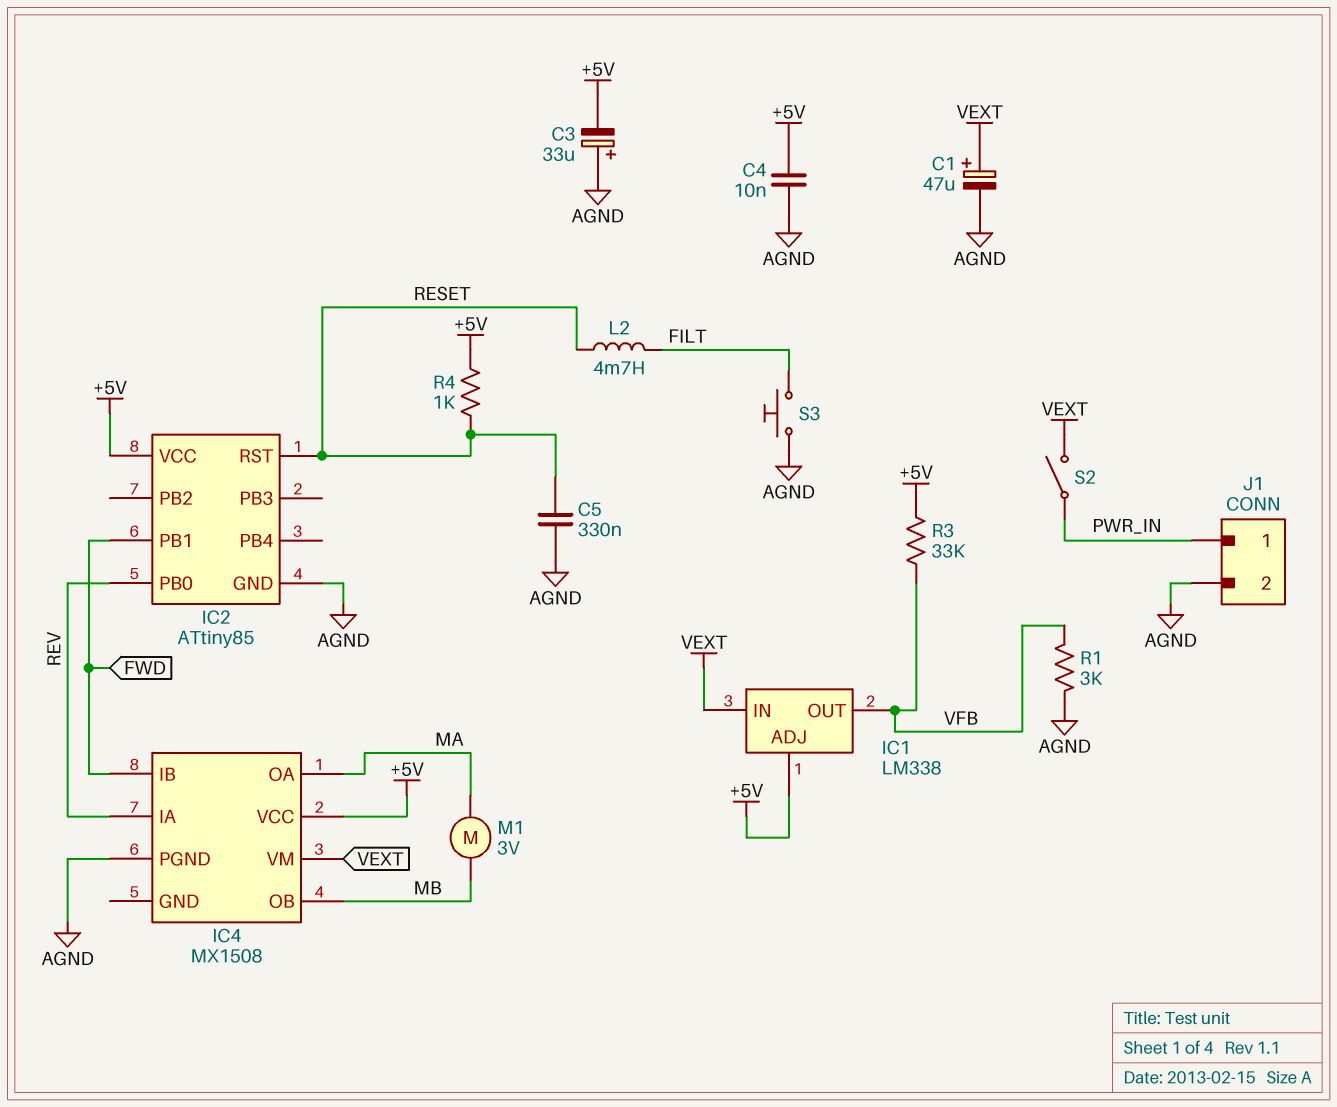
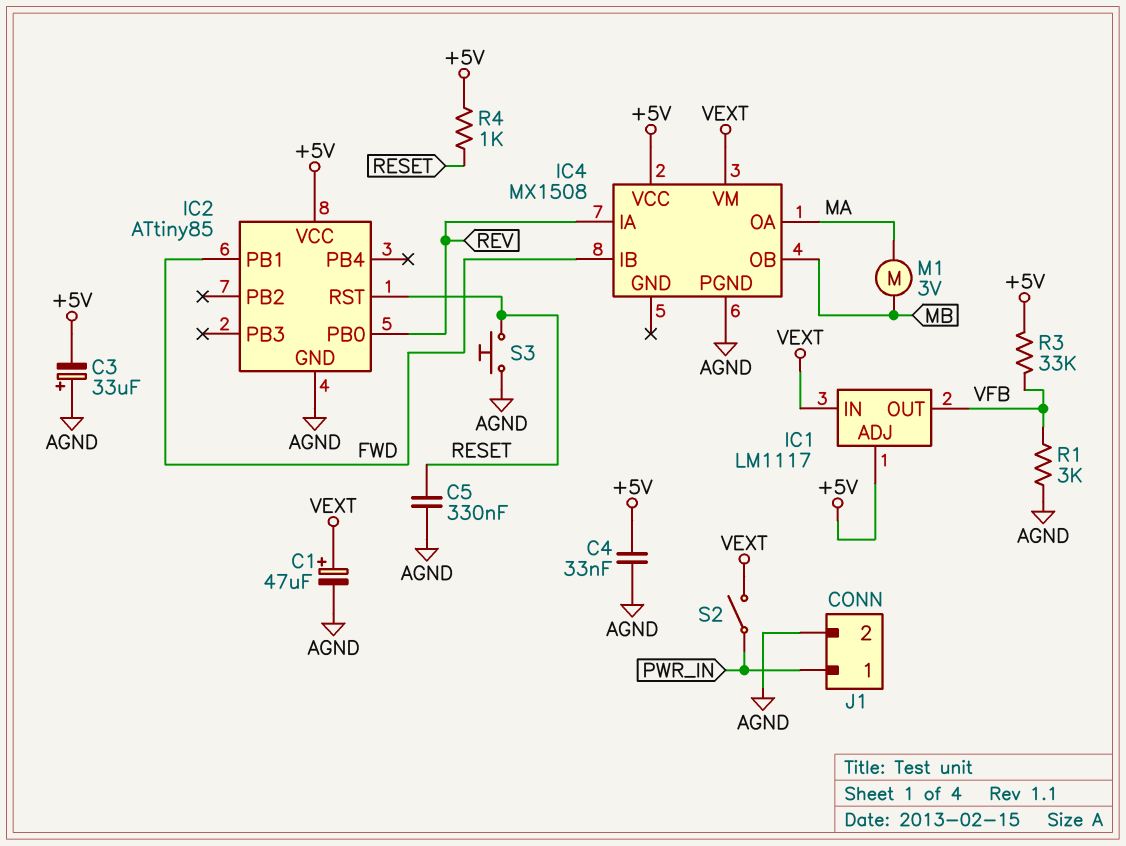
C4: 10nF (+5V, AGND) -> 33nF (+5V, AGND)
IC1: LM338 -> LM1117
L2: 4.7mH (FILT, RESET) -> none
S3: button (AGND, FILT) -> button (AGND, RESET)

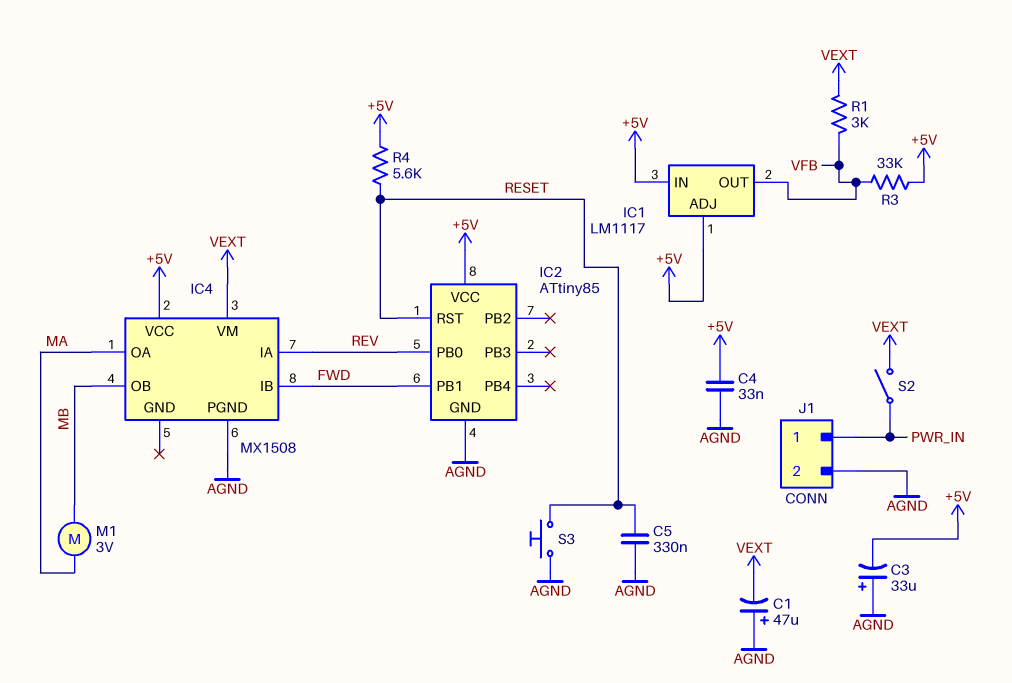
C1: 47uF (plus VEXT, minus AGND) -> 47uF (plus AGND, minus VEXT)
IC1 pin IN: VEXT -> +5V
R1: 3k (AGND, VFB) -> 3k (VEXT, VFB)
R4: 1k (+5V, RESET) -> 5.6k (+5V, RESET)

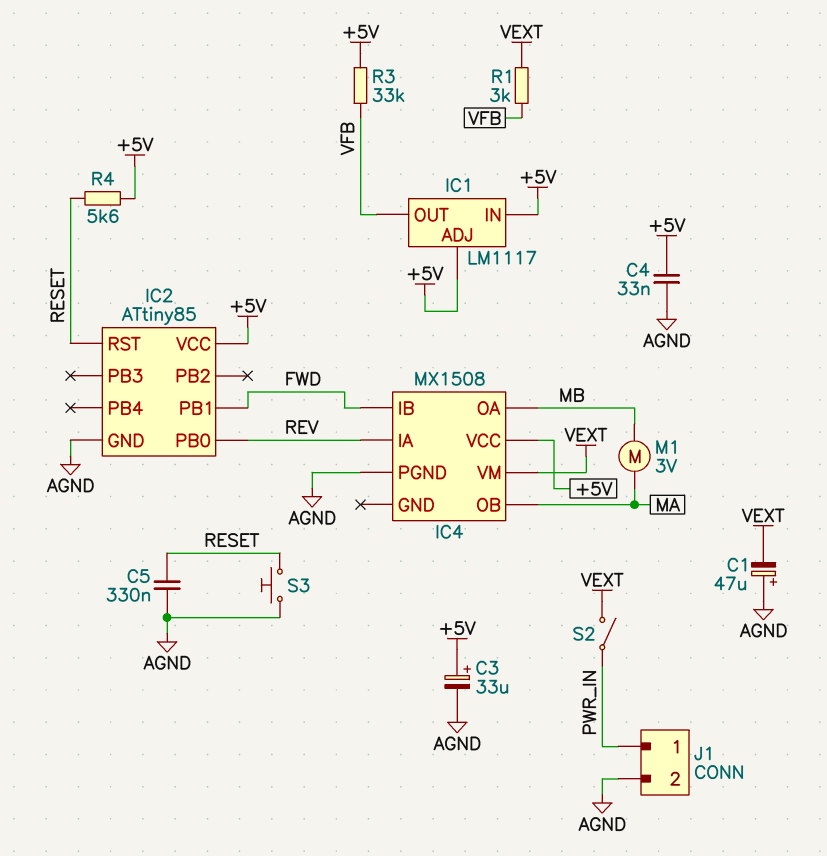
C3: 33uF (plus AGND, minus +5V) -> 33uF (plus +5V, minus AGND)
IC4 pin OA: MA -> MB
IC4 pin OB: MB -> MA

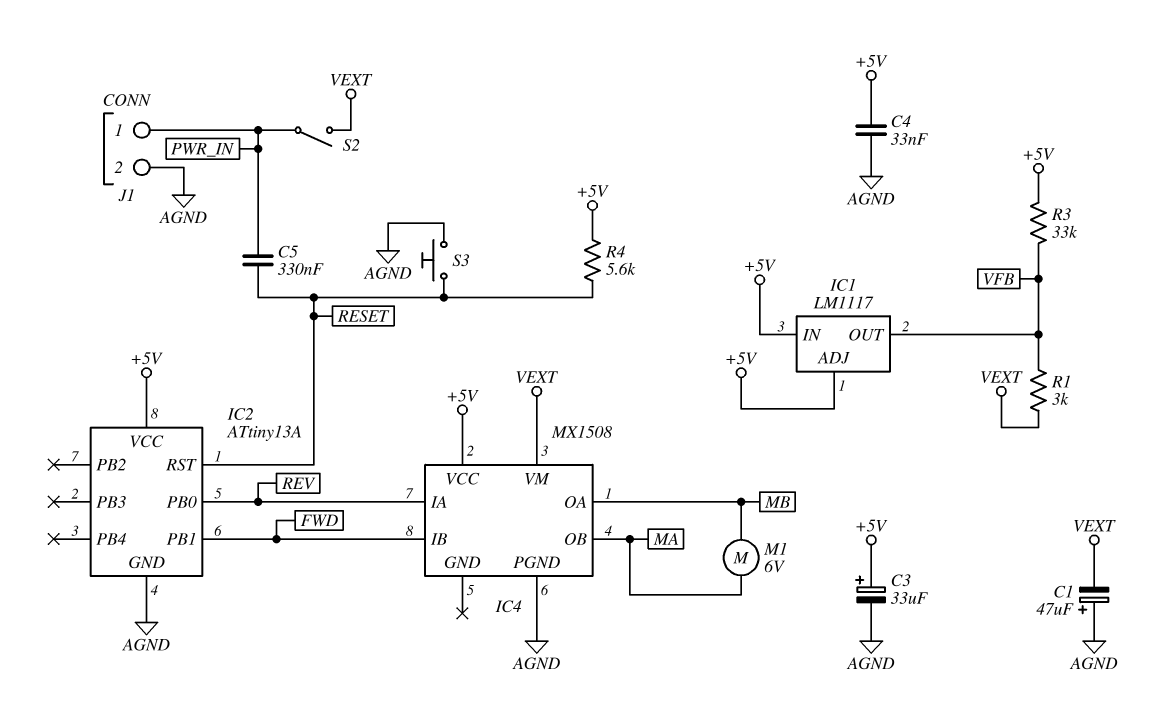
C5: 330nF (AGND, RESET) -> 330nF (PWR_IN, RESET)
IC2: ATtiny85 -> ATtiny13A
M1: motor 3V (MA, MB) -> motor 6V (MA, MB)

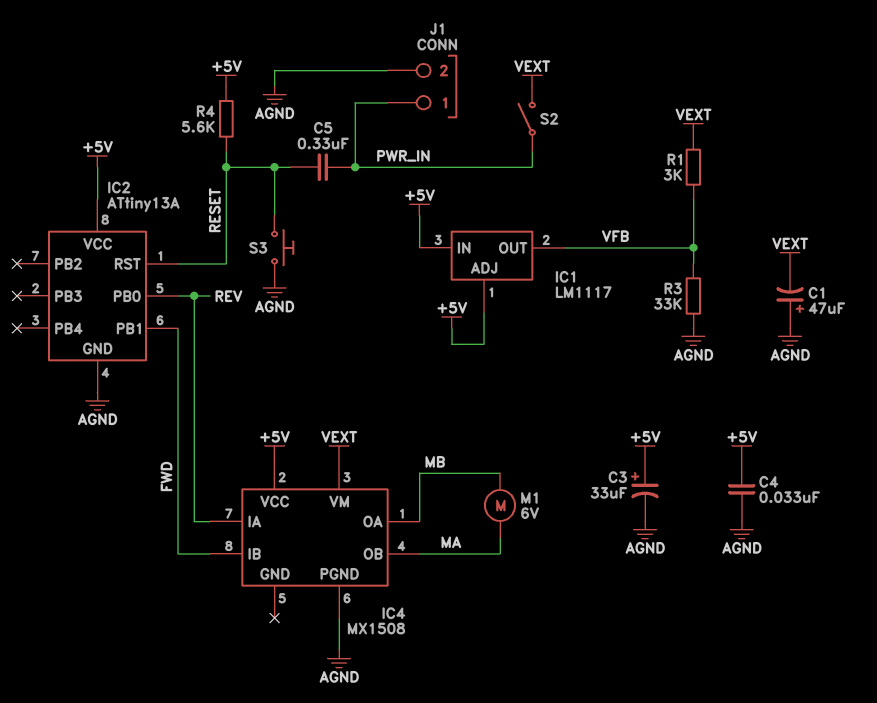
R3: 33k (+5V, VFB) -> 33k (AGND, VFB)

